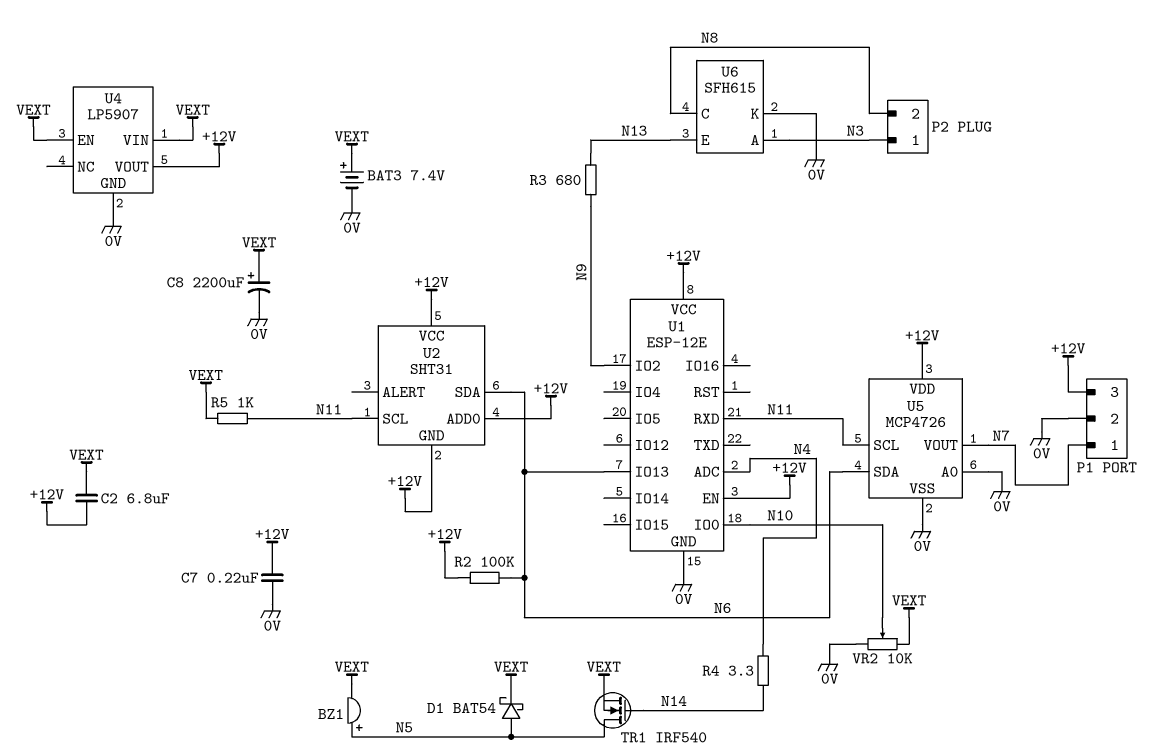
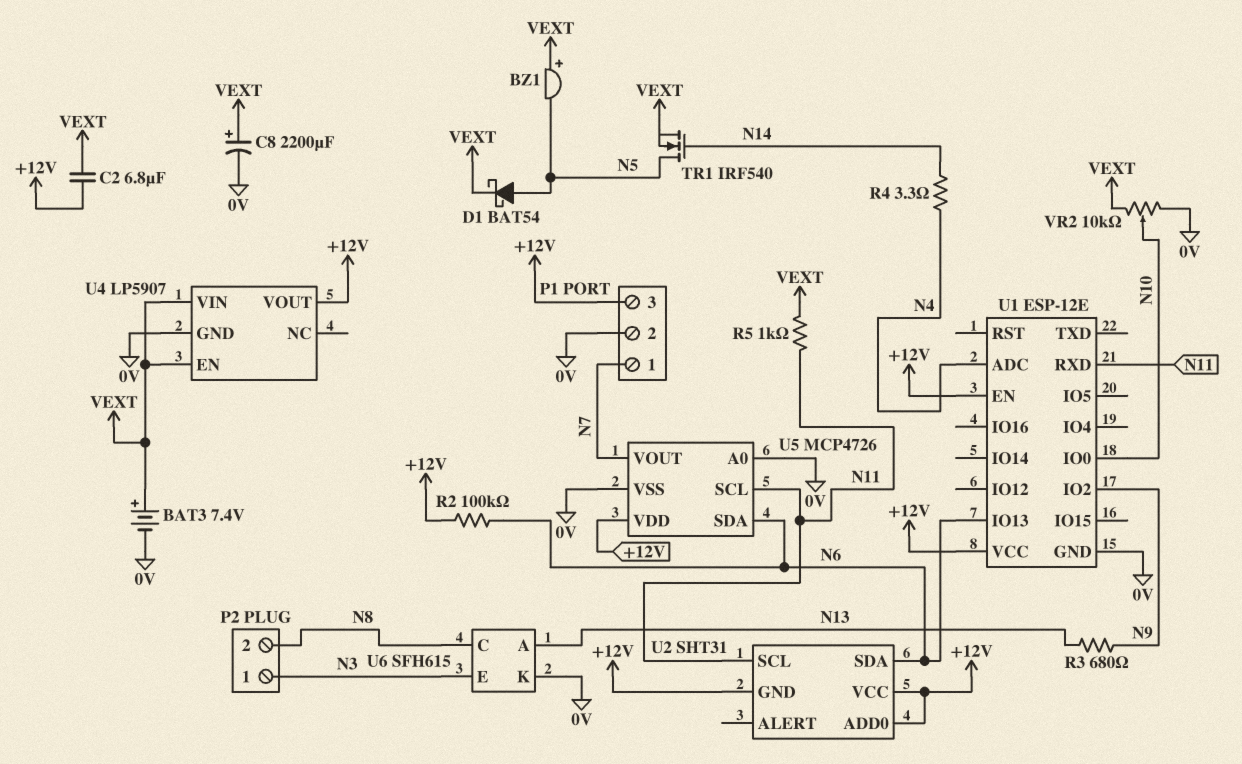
BZ1: buzzer (plus N5, minus VEXT) -> buzzer (plus VEXT, minus N5)
C7: 220nF (+12V, 0V) -> none
U6 pin A: N3 -> N13
U6 pin E: N13 -> N3

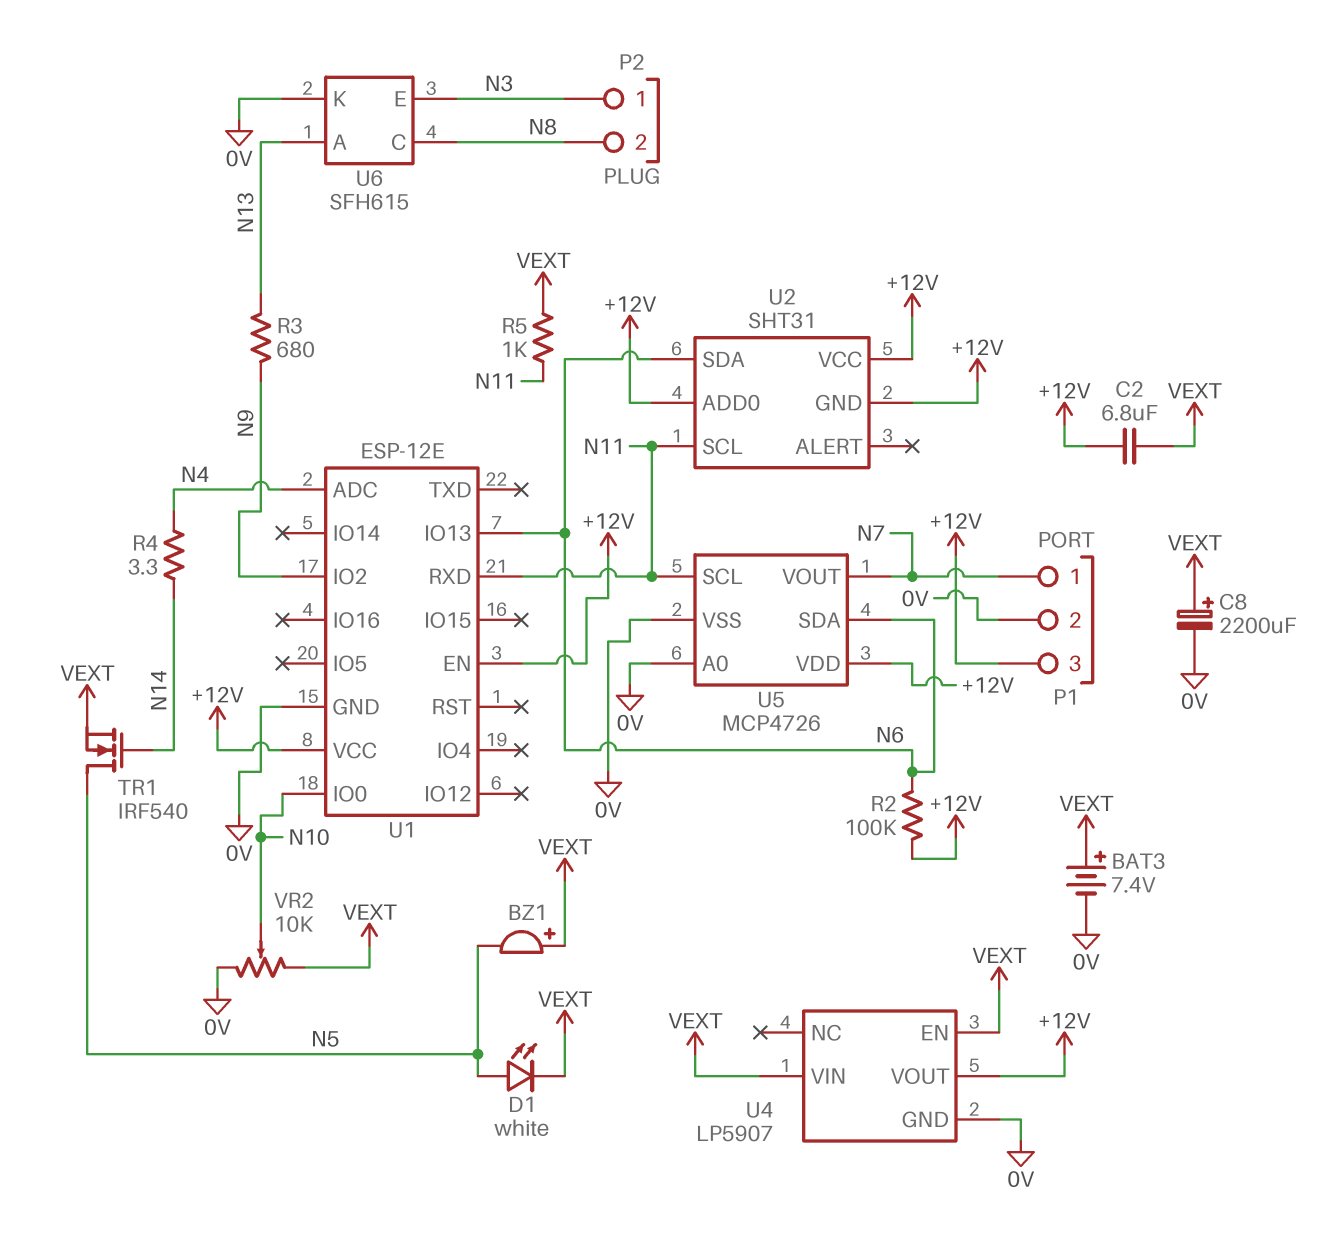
D1: schottky BAT54 (A N5, K VEXT) -> LED white (A N5, K VEXT)

